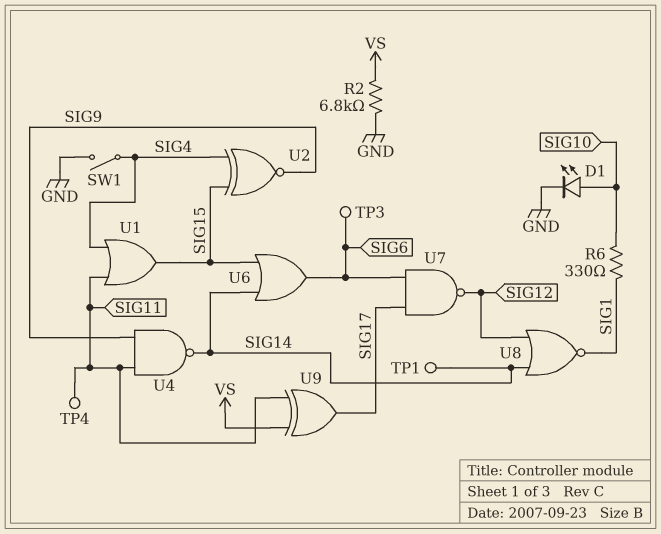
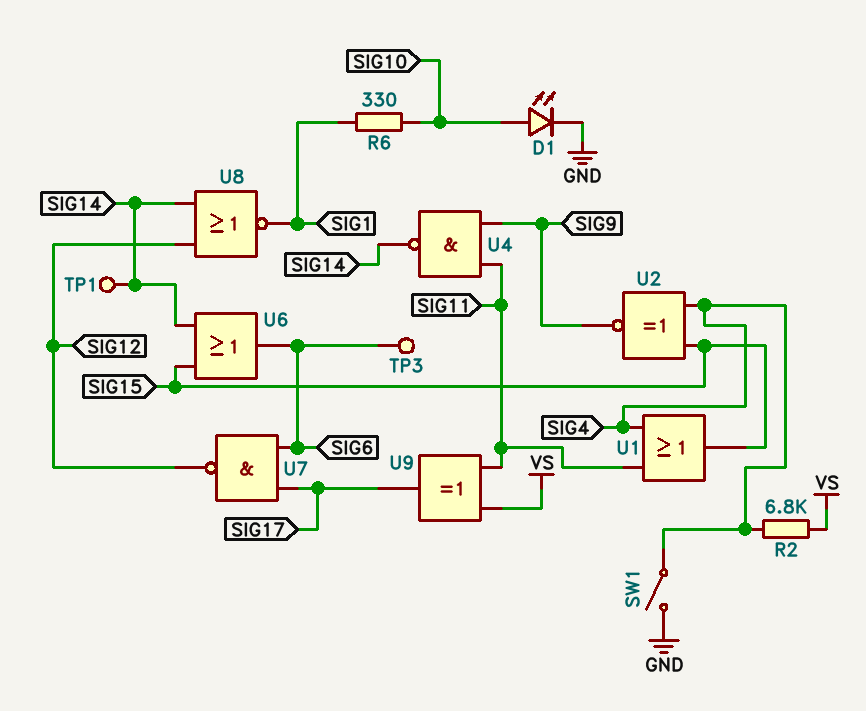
R2: 6.8k (GND, VS) -> 6.8k (SIG4, VS)
TP4: test point (SIG11) -> none

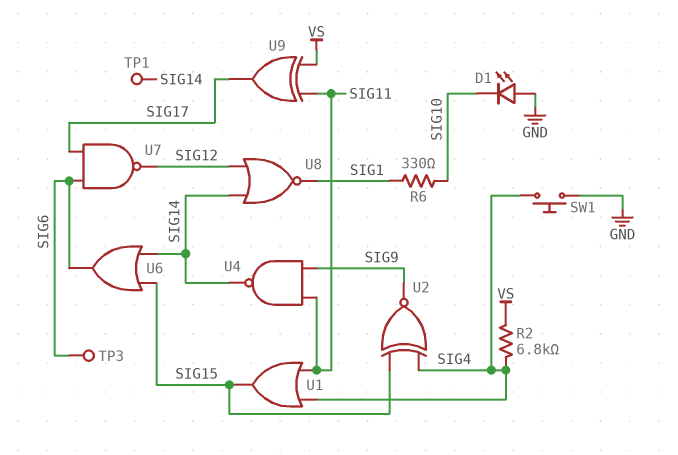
D1: LED (A SIG10, K GND) -> LED (A GND, K SIG10)
SW1: switch (GND, SIG4) -> button (GND, SIG4)

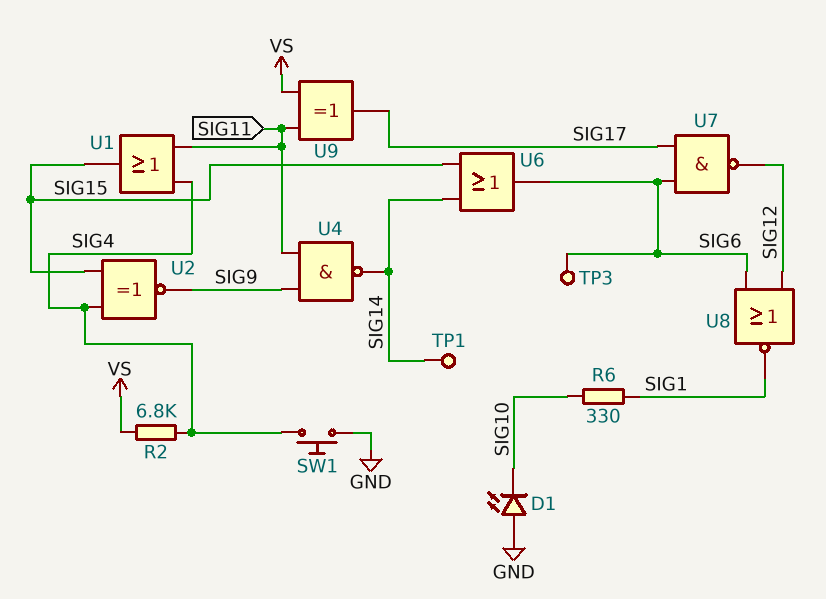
U8: NOR (in SIG12, in SIG14, out SIG1) -> NOR (in SIG6, in SIG12, out SIG1)

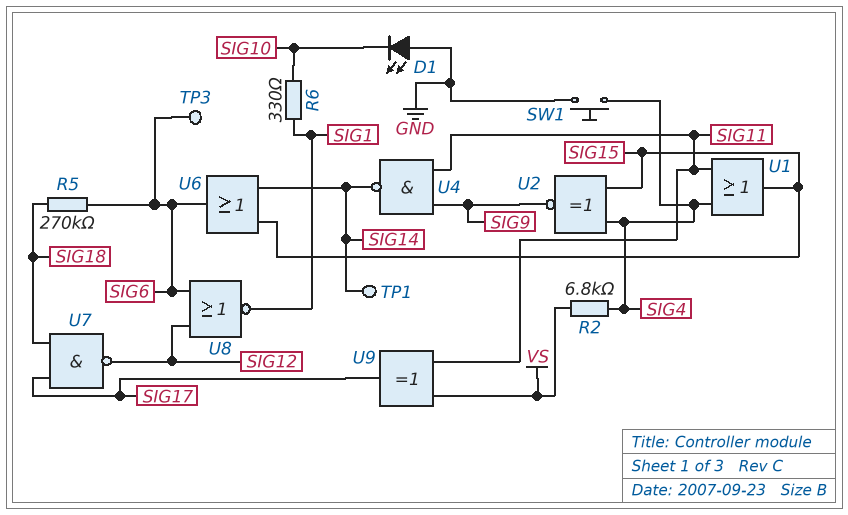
R5: none -> 270k (SIG6, SIG18)
U7: NAND (in SIG6, in SIG17, out SIG12) -> NAND (in SIG17, in SIG18, out SIG12)

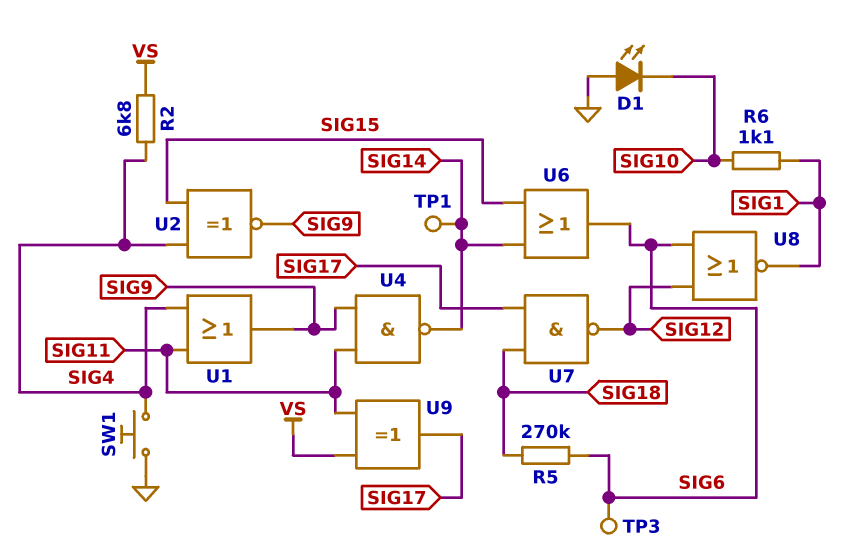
R6: 330 (SIG1, SIG10) -> 1.1k (SIG1, SIG10)
U1: OR (in SIG4, in SIG11, out SIG15) -> OR (in SIG4, in SIG11, out SIG9)

